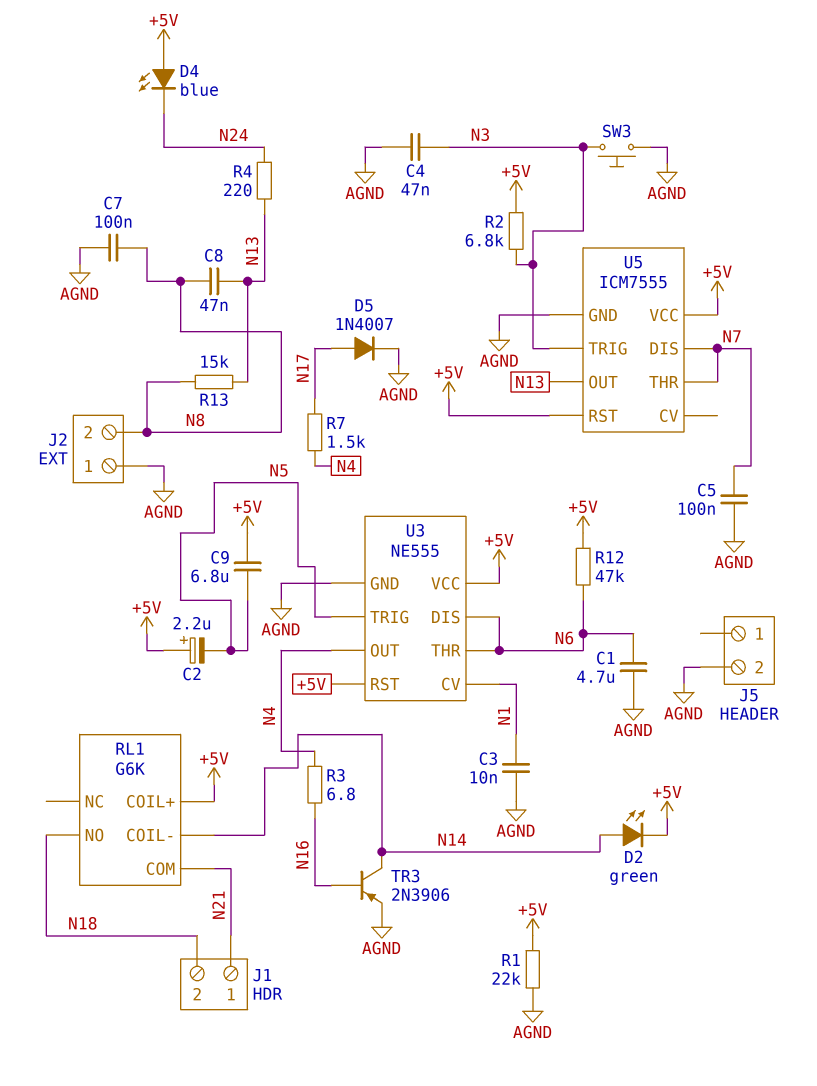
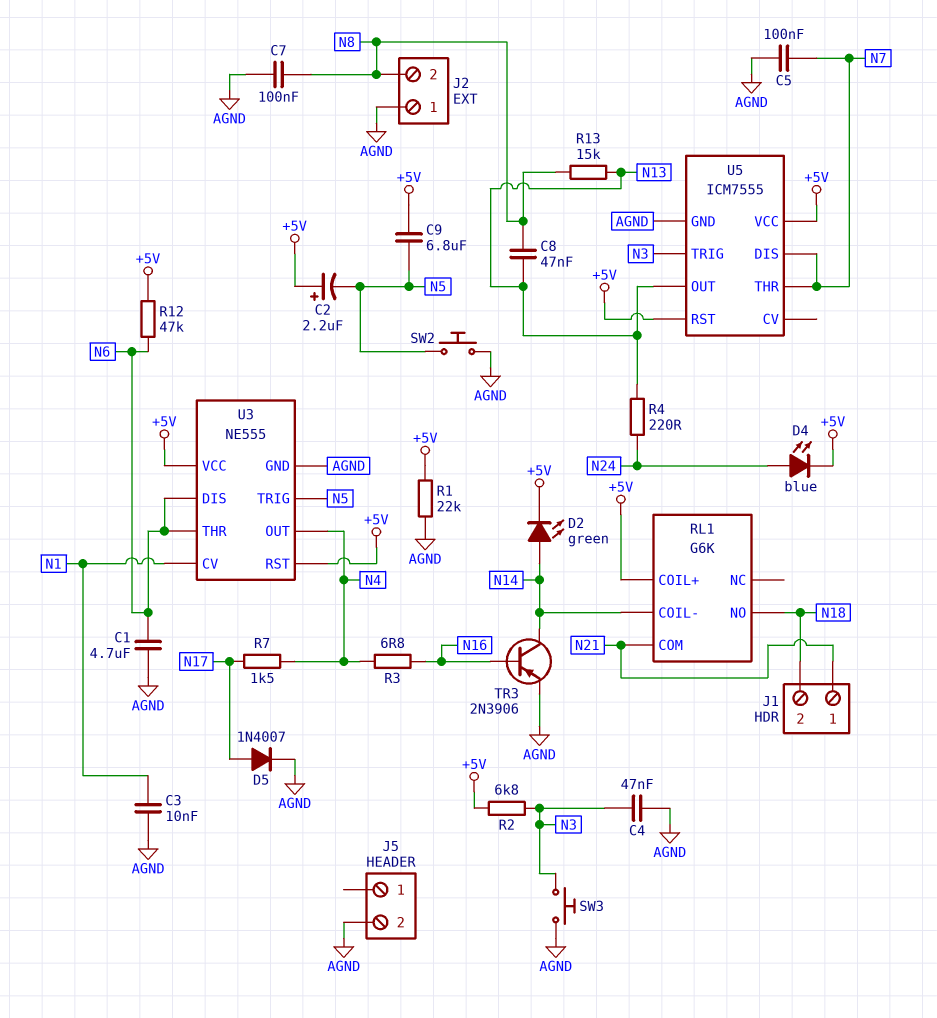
D4: LED blue (A +5V, K N24) -> LED blue (A N24, K +5V)
SW2: none -> button (AGND, N5)

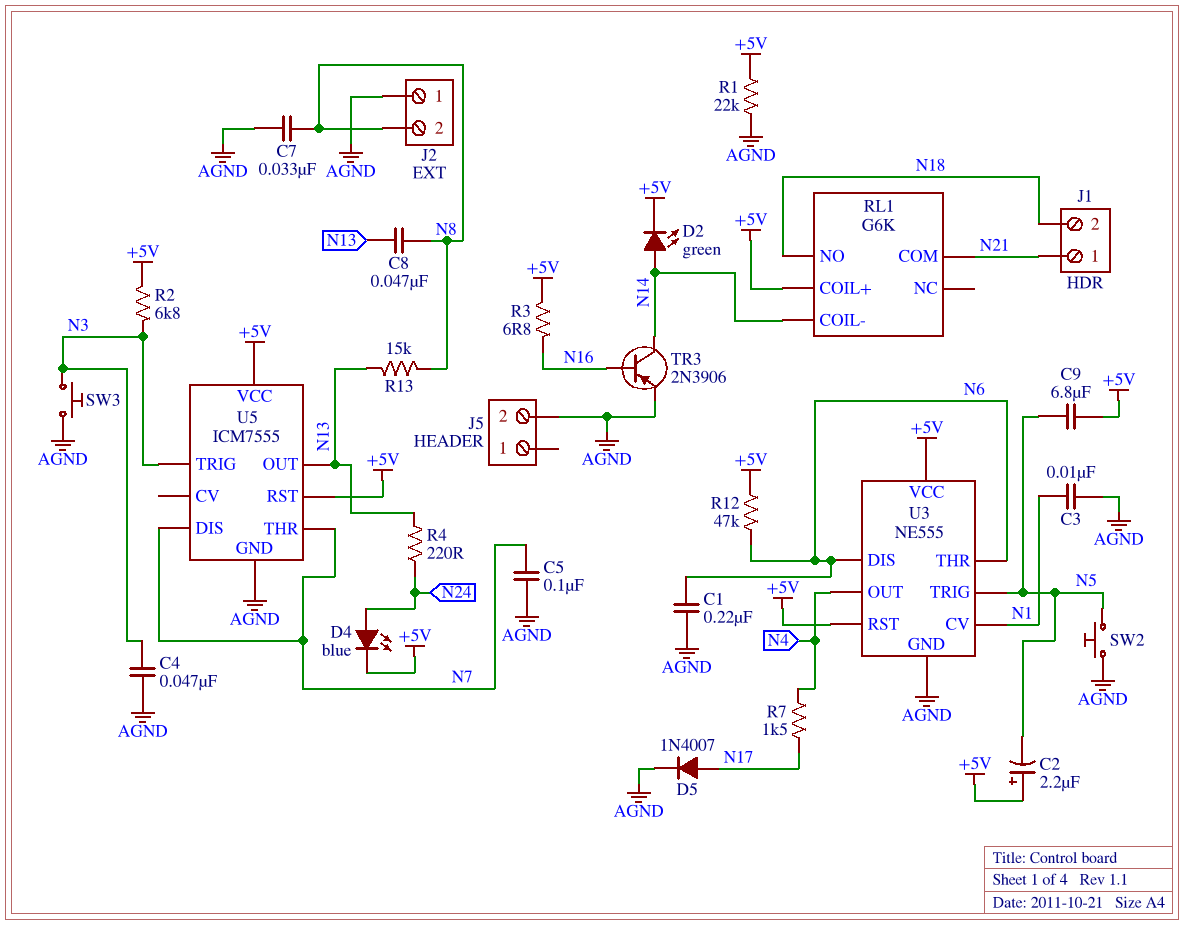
C1: 4.7uF (AGND, N6) -> 220nF (AGND, N6)
C7: 100nF (AGND, N8) -> 33nF (AGND, N8)
R3: 6.8 (N4, N16) -> 6.8 (+5V, N16)

